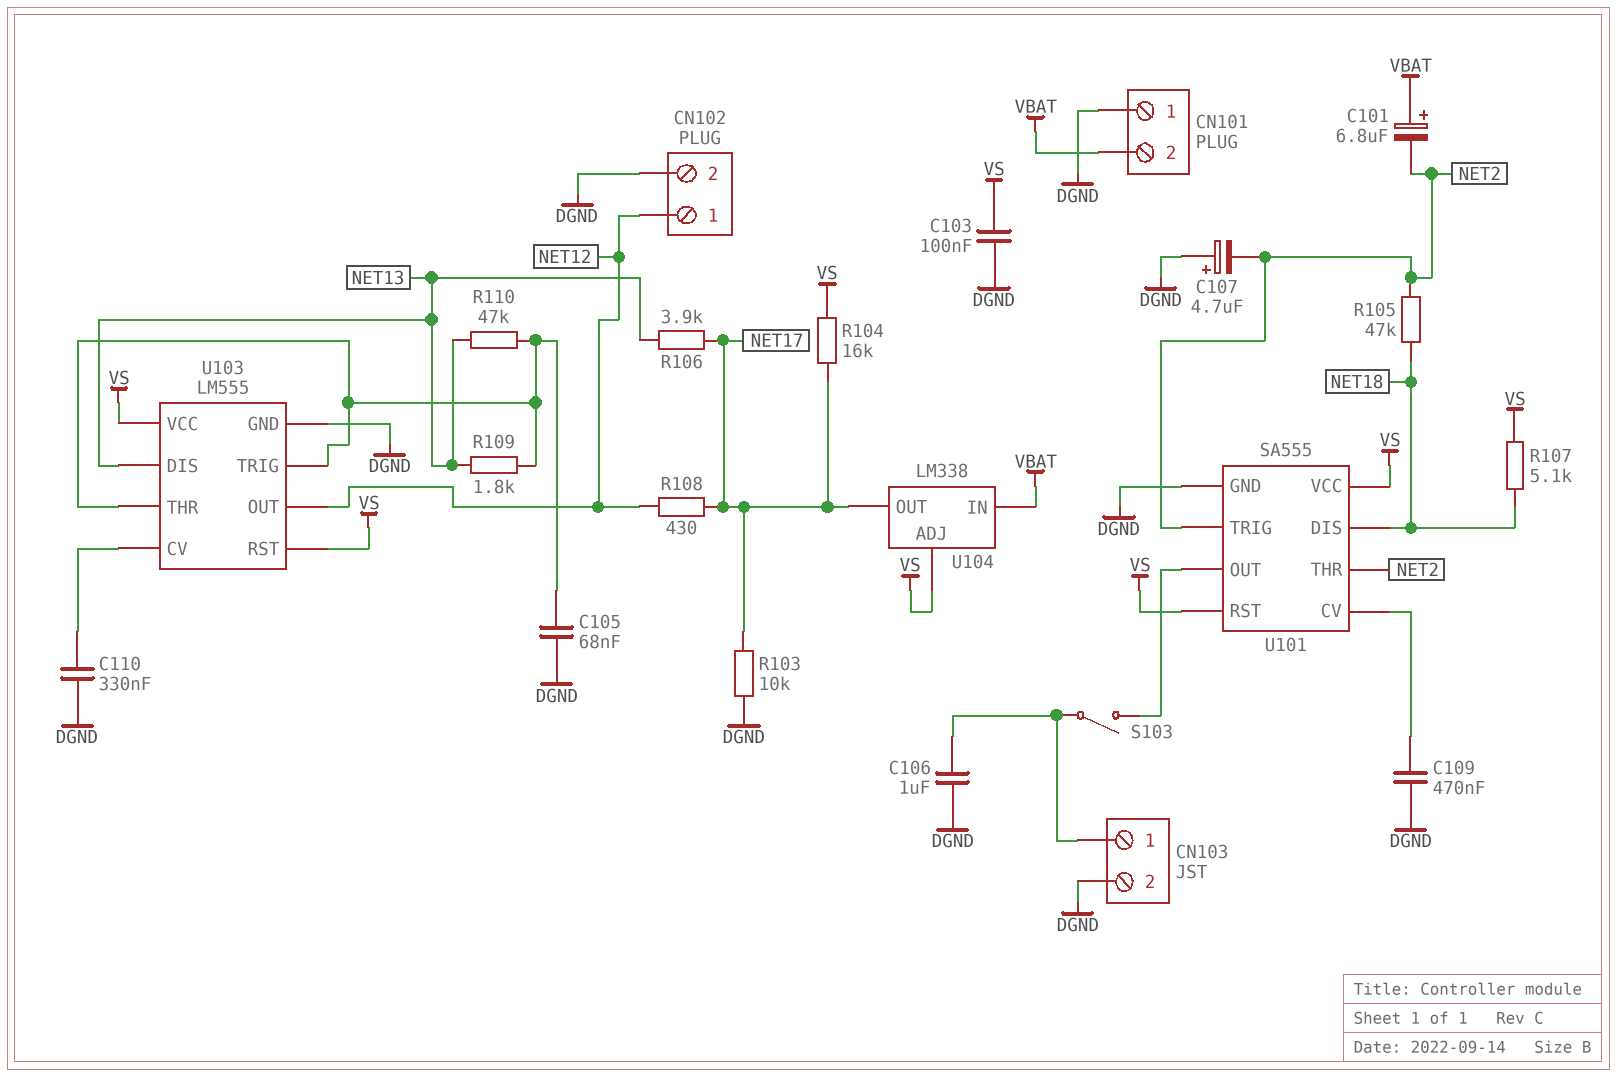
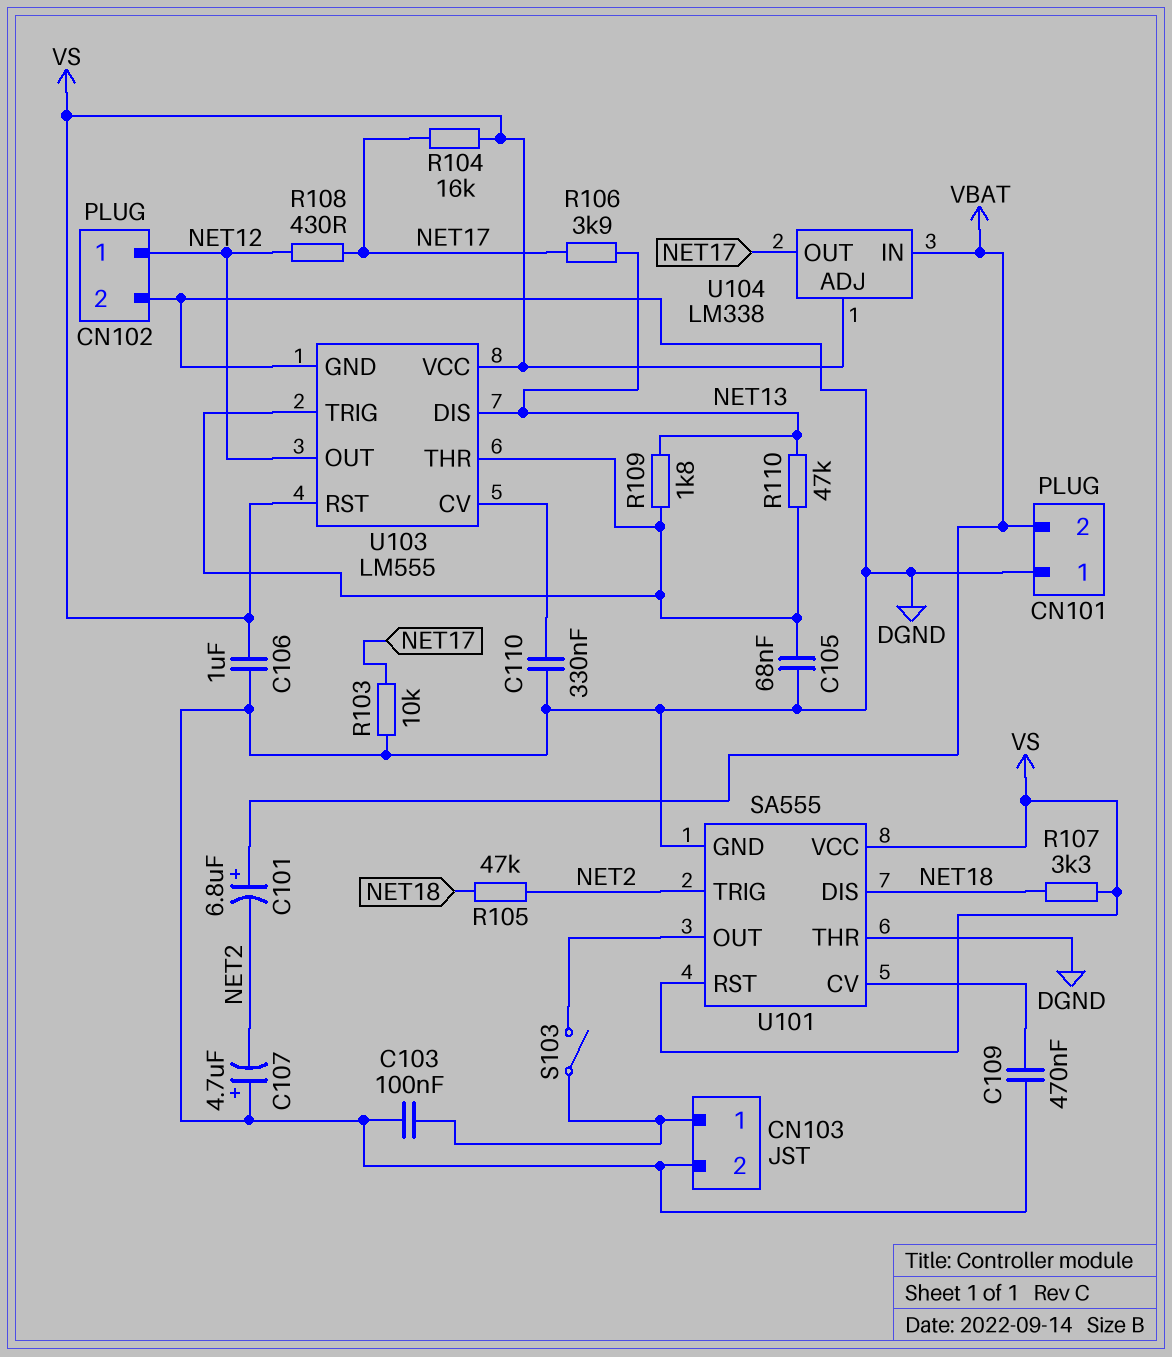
C103: 100nF (DGND, VS) -> 100nF (CN103/1, DGND)
C106: 1uF (CN103/1, DGND) -> 1uF (DGND, VS)
R107: 5.1k (NET18, VS) -> 3.3k (NET18, VS)
U101 pin THR: NET2 -> DGND

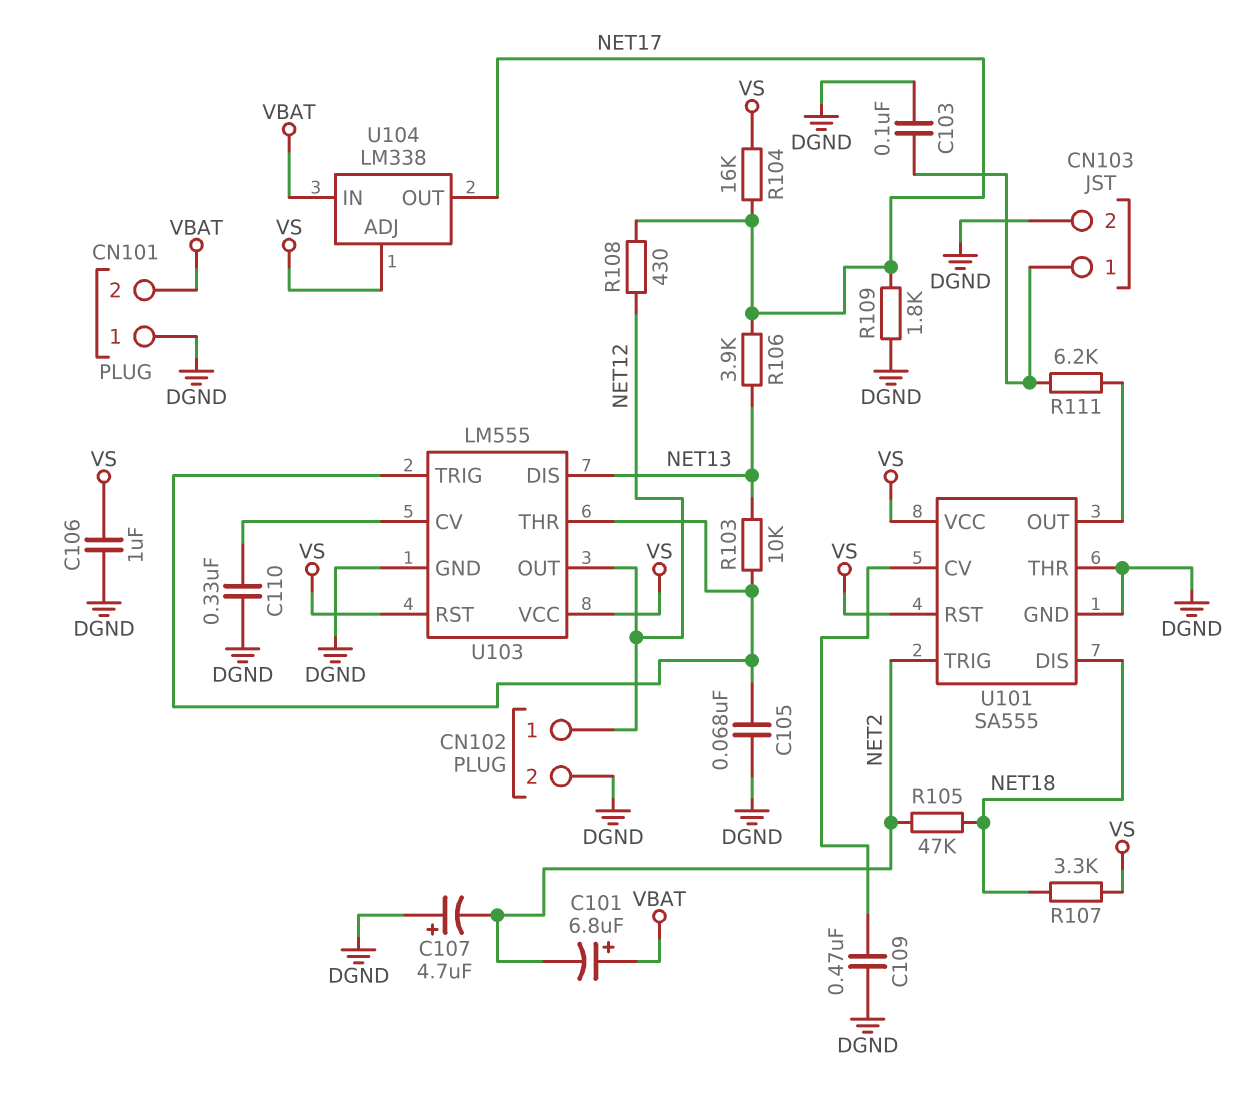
R103: 10k (DGND, NET17) -> 10k (NET13, U103/THR)
R109: 1.8k (NET13, U103/THR) -> 1.8k (DGND, NET17)
R110: 47k (NET13, U103/THR) -> none
R111: none -> 6.2k (CN103/1, U101/OUT)
S103: switch (CN103/1, U101/OUT) -> none

